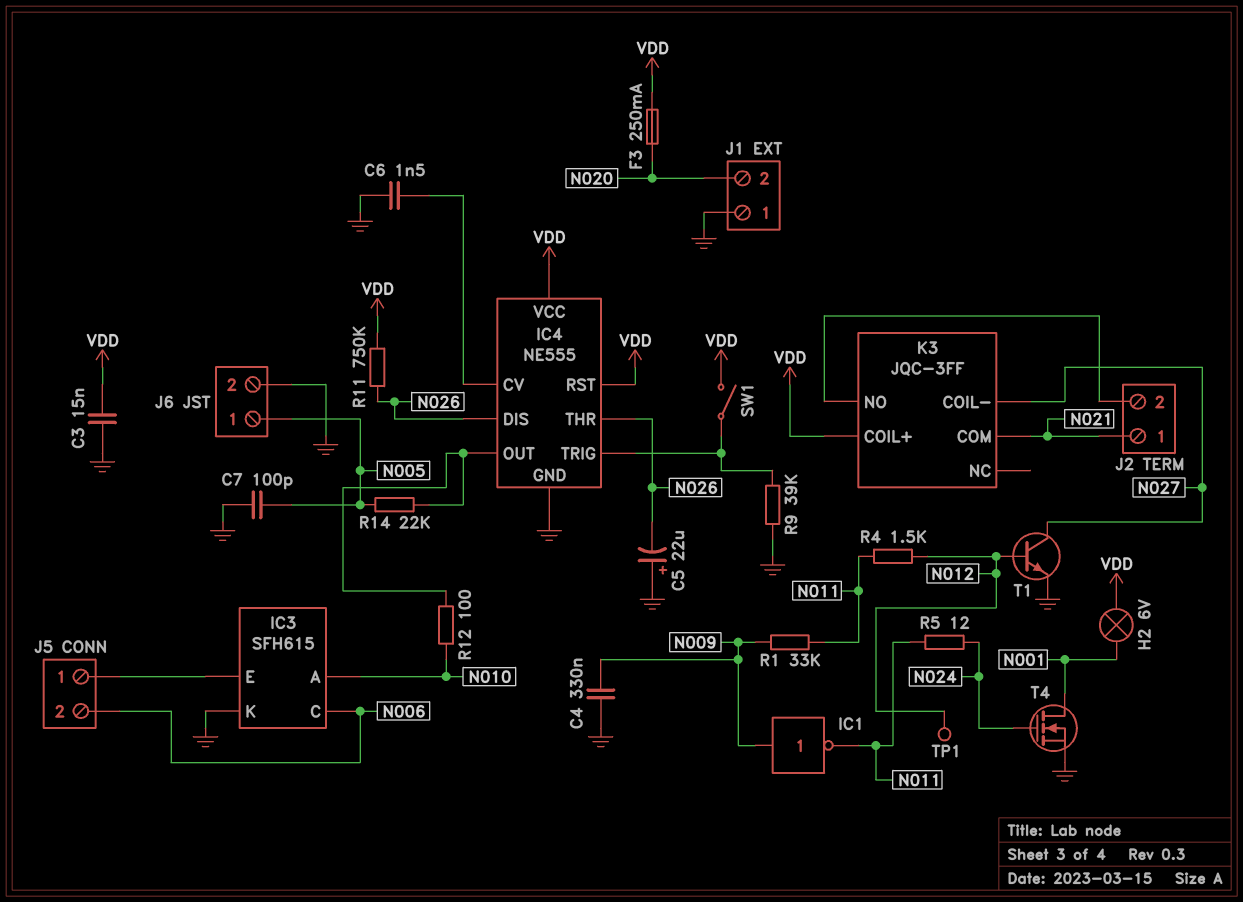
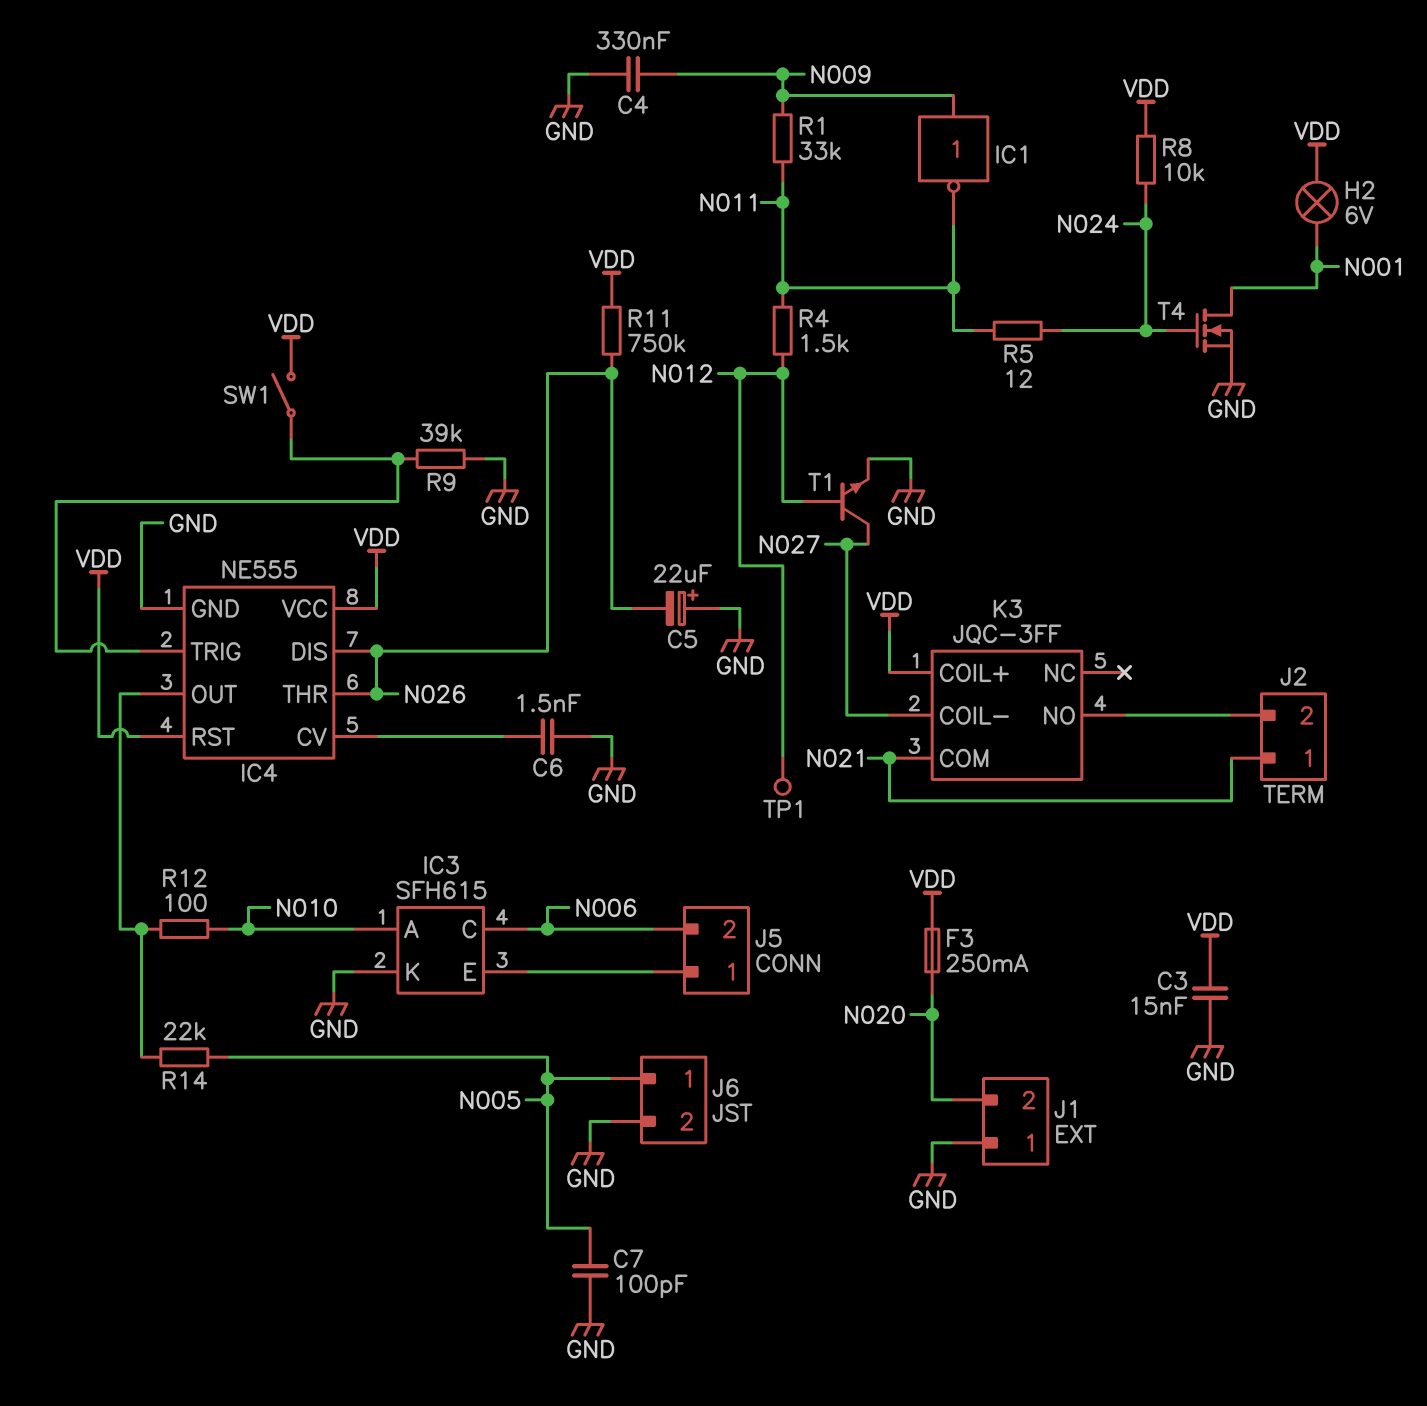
R8: none -> 10k (N024, VDD)

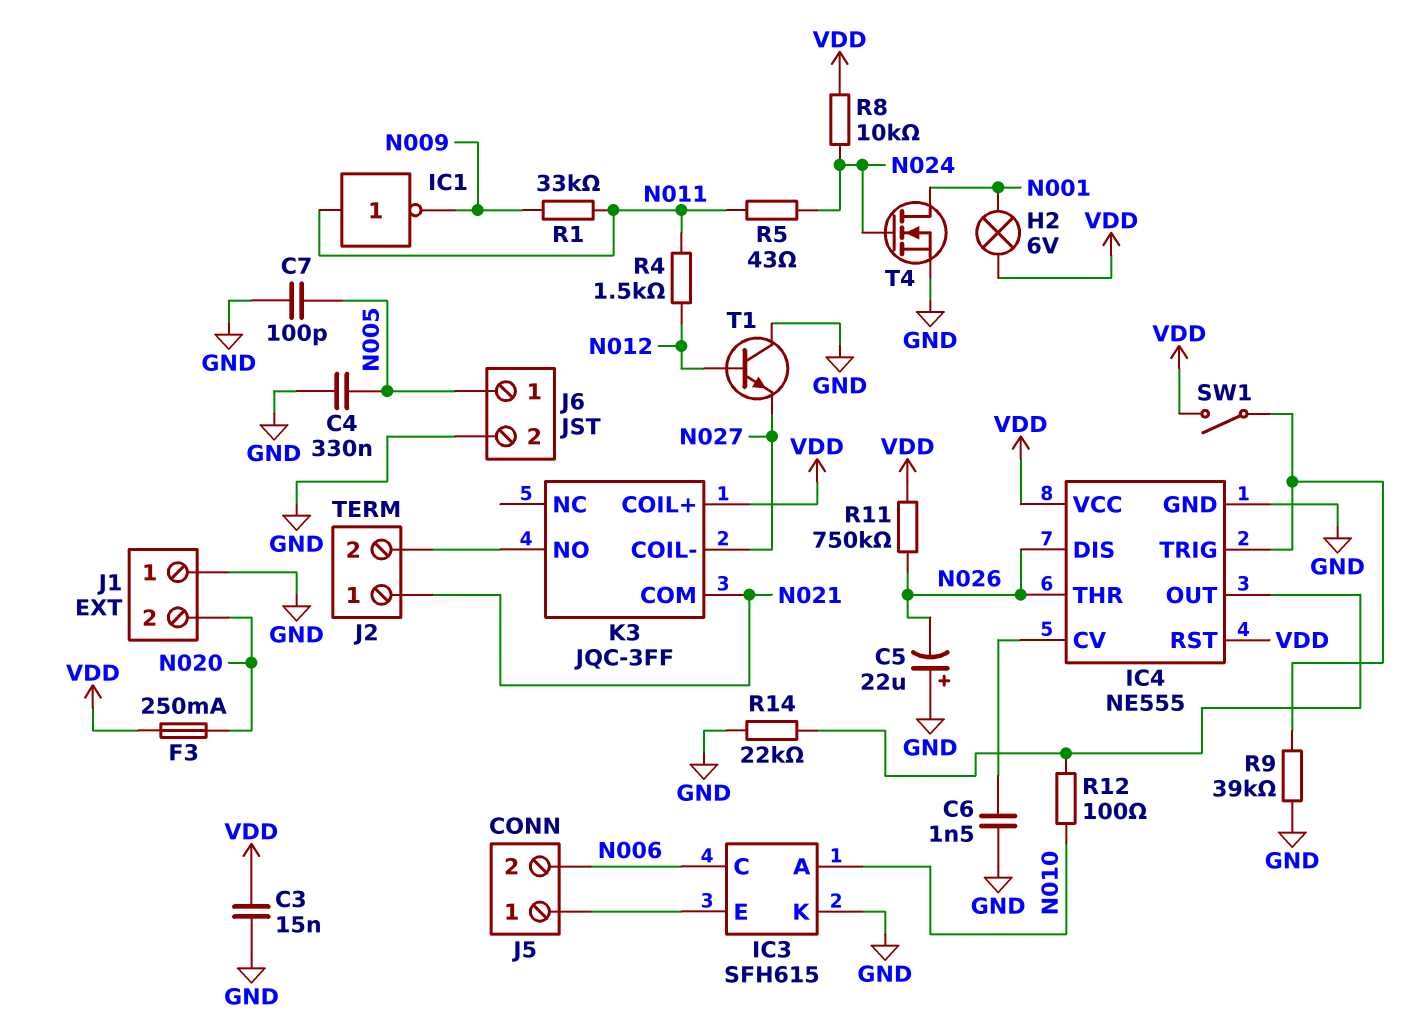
C4: 330nF (GND, N009) -> 330nF (GND, N005)
IC1: NOT (in N009, out N011) -> NOT (in N011, out N009)
R5: 12 (N011, N024) -> 43 (N011, N024)
R14: 22k (IC4/OUT, N005) -> 22k (GND, IC4/OUT)
T1: NPN (B N012, C N027, E GND) -> NPN (B N012, C GND, E N027)
TP1: test point (N012) -> none

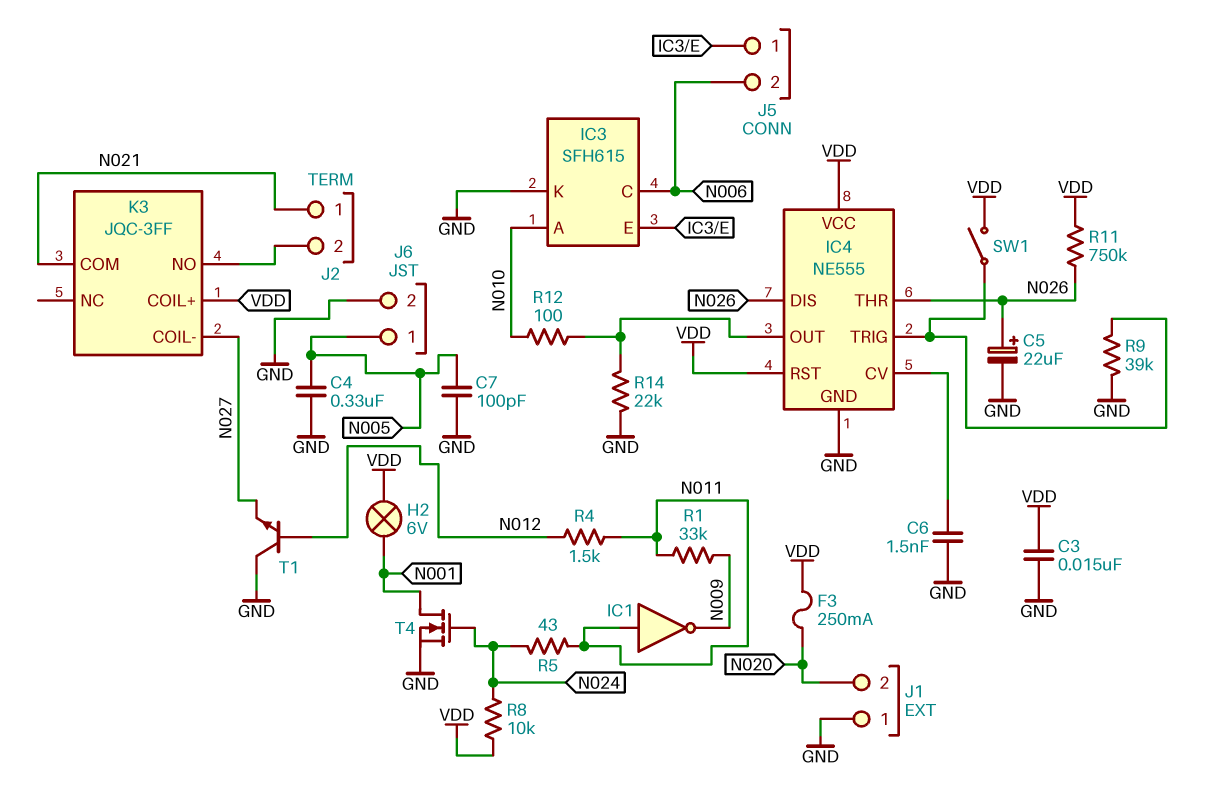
C5: 22uF (plus GND, minus N026) -> 22uF (plus N026, minus GND)

